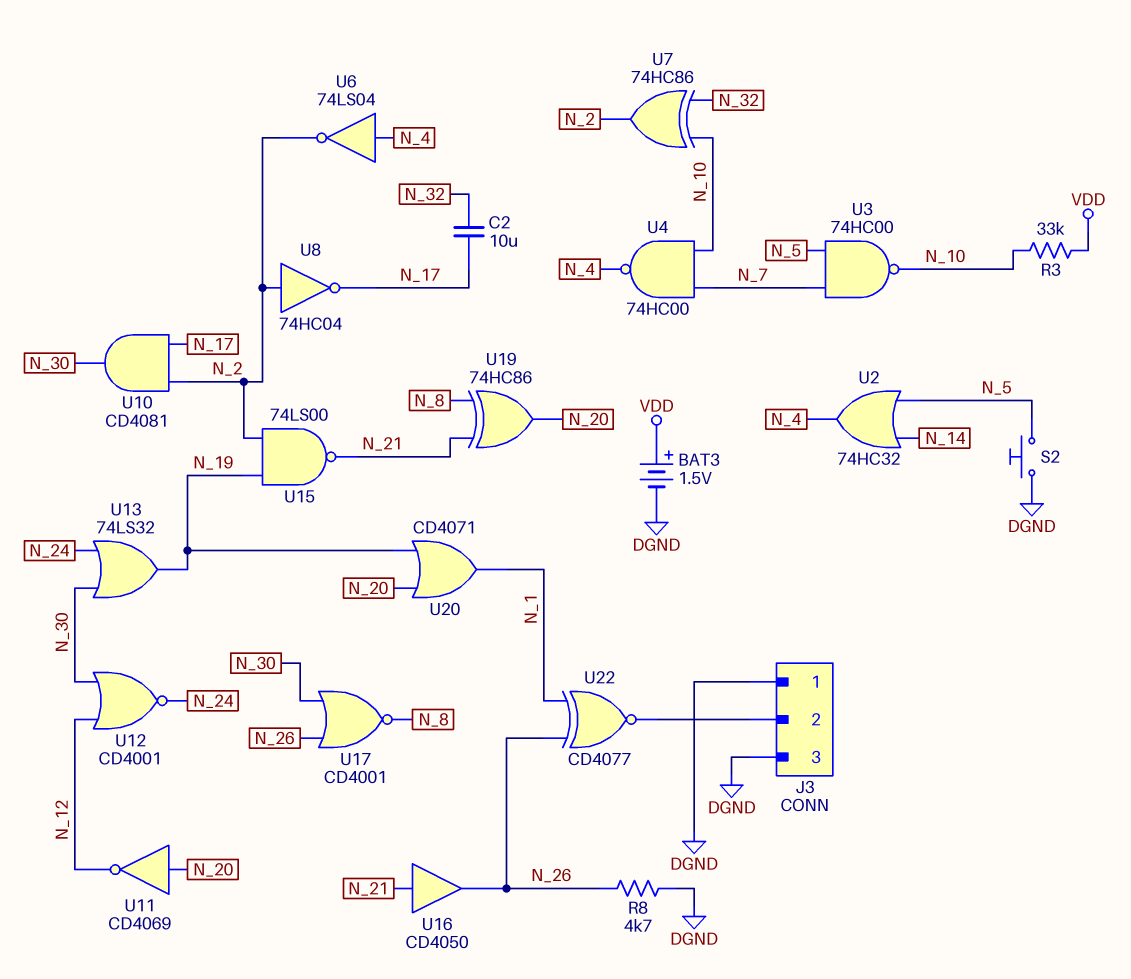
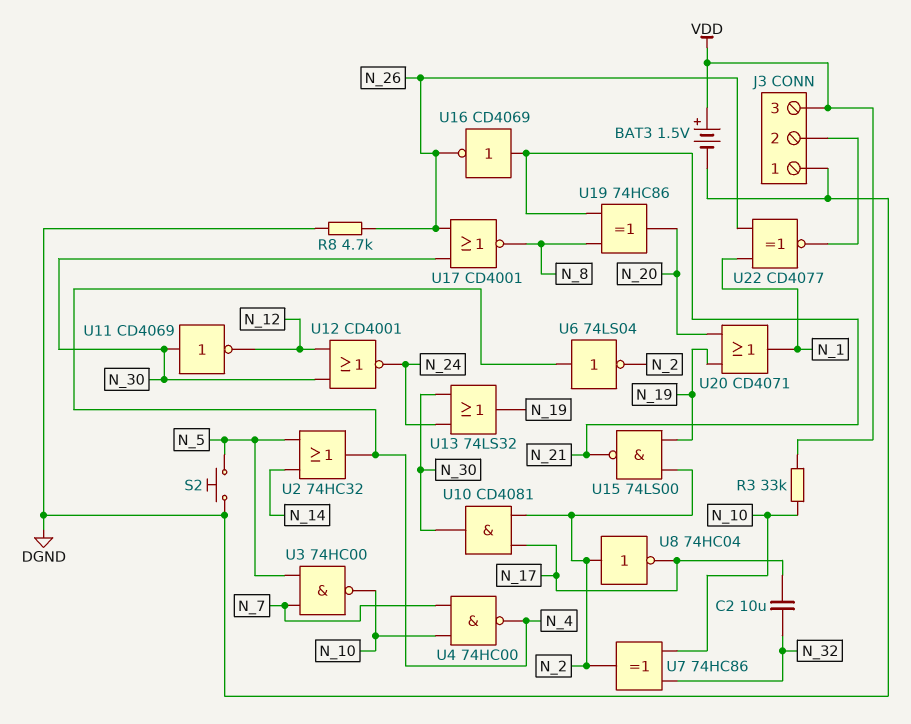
J3 pin 3: DGND -> VDD
U11: NOT CD4069 (in N_20, out N_12) -> NOT CD4069 (in N_30, out N_12)
U16: buffer CD4050 (in N_21, out N_26) -> NOT CD4069 (in N_21, out N_26)

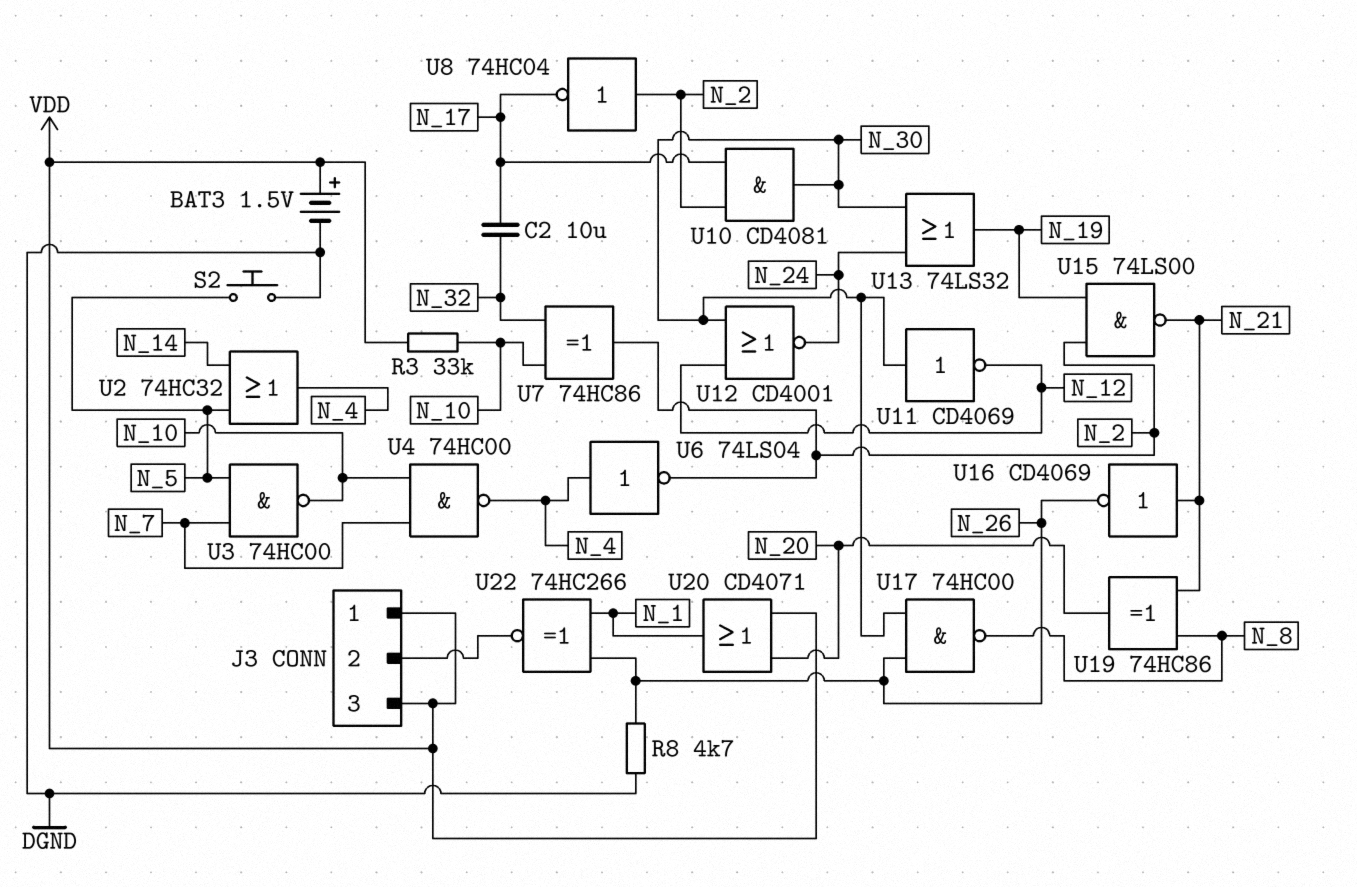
J3 pin 1: DGND -> VDD
U17: NOR CD4001 (in N_26, in N_30, out N_8) -> NAND 74HC00 (in N_26, in N_30, out N_8)
U20: OR CD4071 (in N_19, in N_20, out N_1) -> OR CD4071 (in N_20, in VDD, out N_1)
U22: XNOR CD4077 (in N_1, in N_26, out J3/2) -> XNOR 74HC266 (in N_1, in N_26, out J3/2)

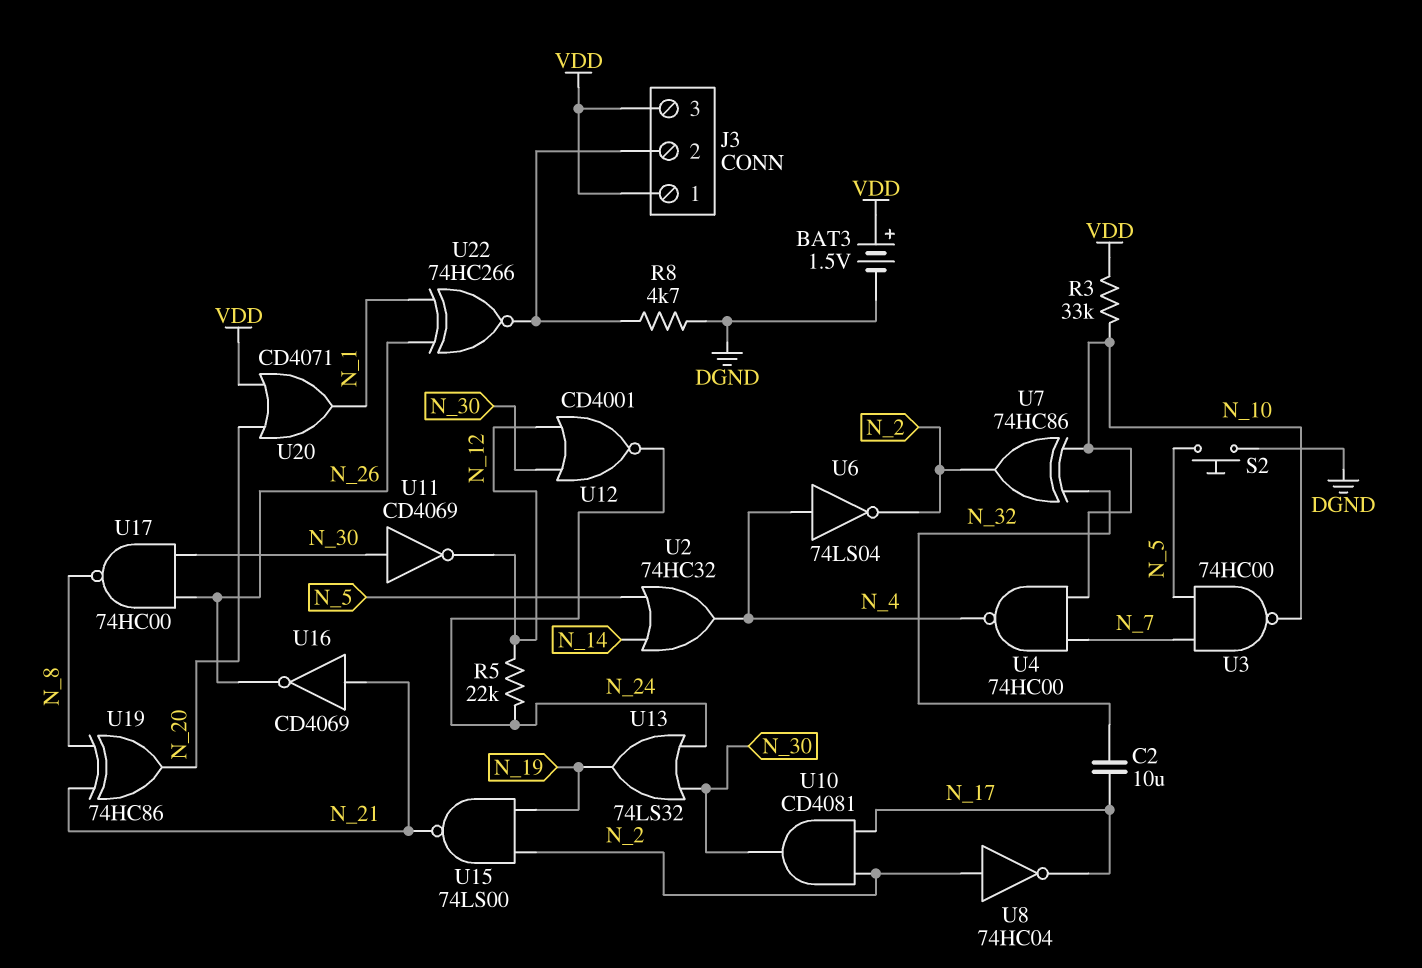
R5: none -> 22k (N_12, N_24)
R8: 4.7k (DGND, N_26) -> 4.7k (DGND, J3/2)

